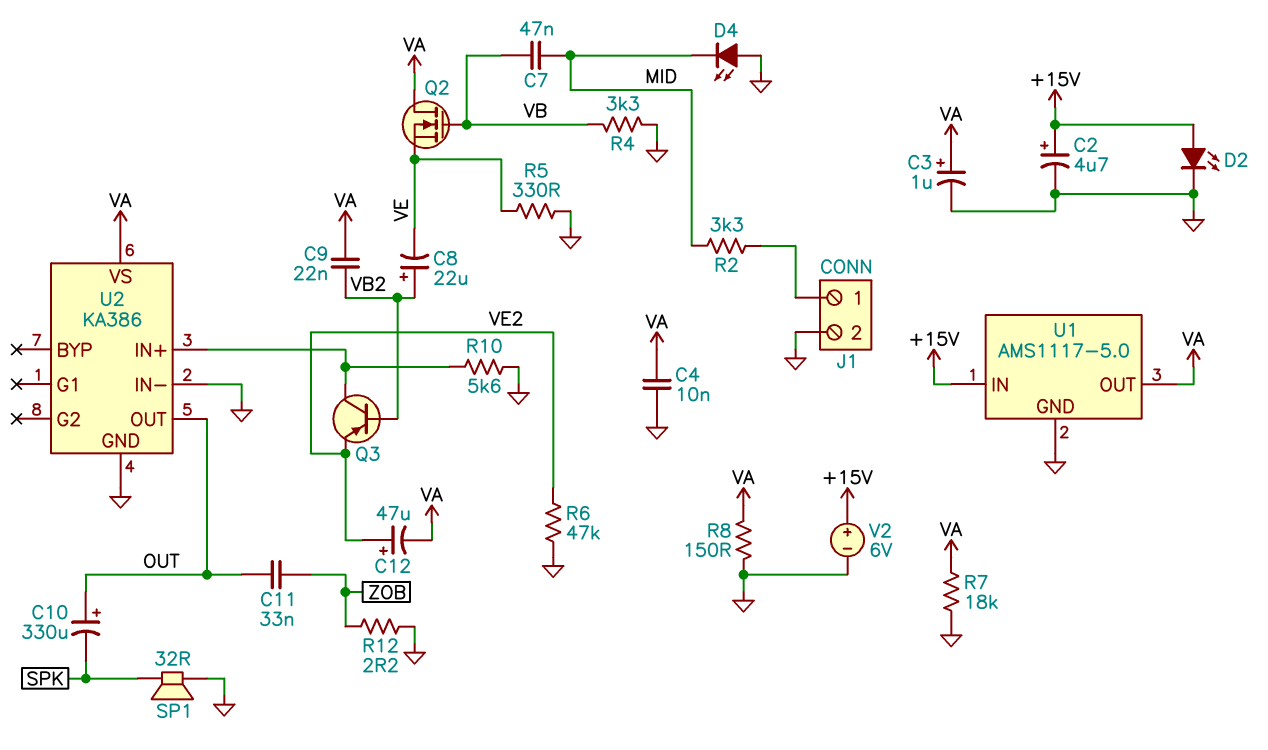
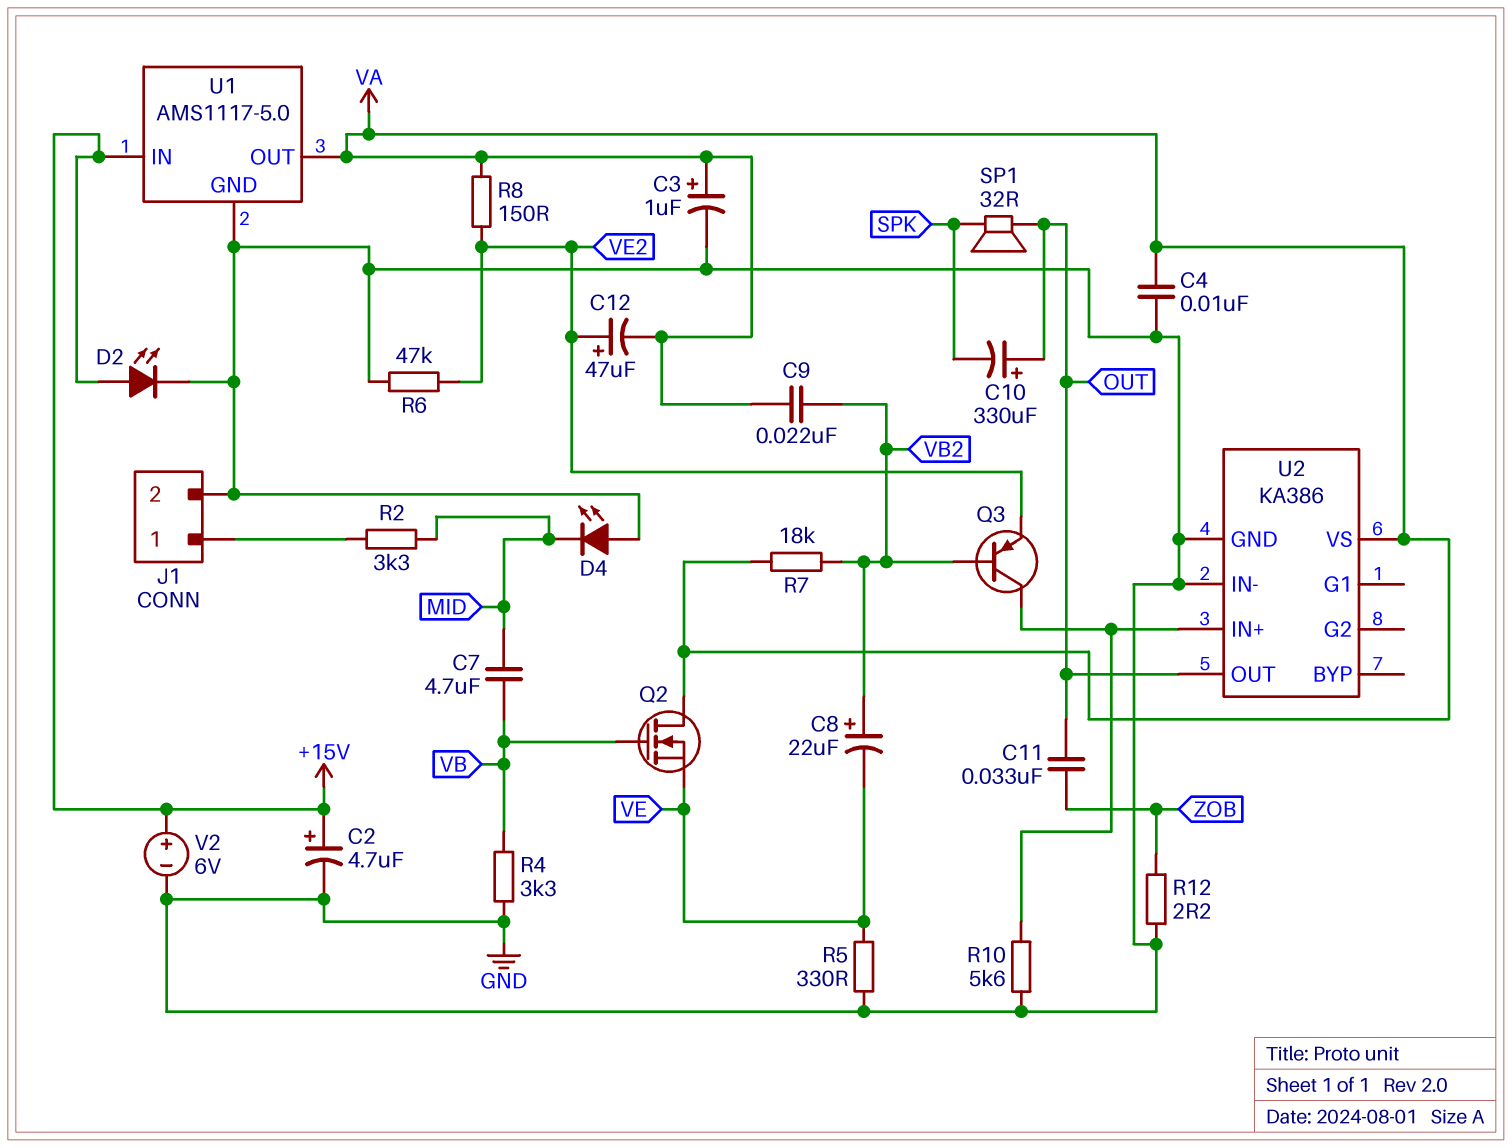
C7: 47nF (MID, VB) -> 4.7uF (MID, VB)
R7: 18k (GND, VA) -> 18k (VA, VB2)
R8: 150 (GND, VA) -> 150 (VA, VE2)
SP1: speaker 32R (GND, SPK) -> speaker 32R (OUT, SPK)

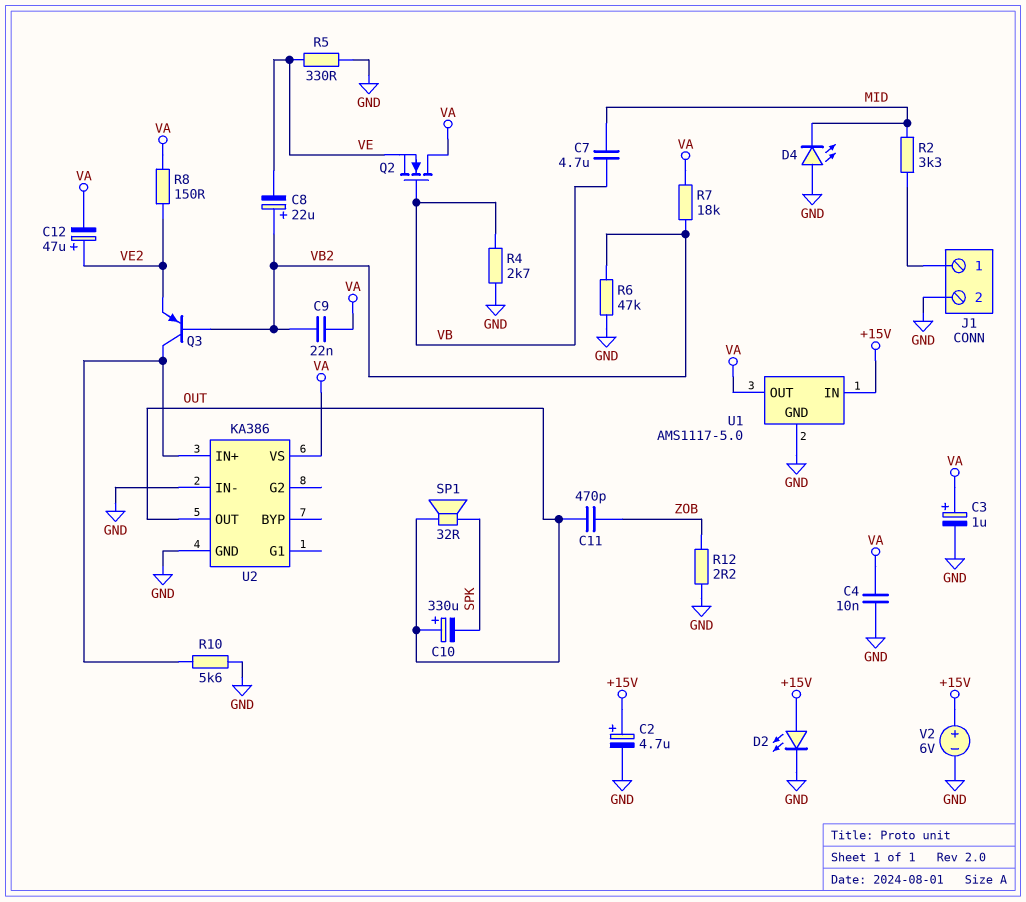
C11: 33nF (OUT, ZOB) -> 470pF (OUT, ZOB)
R4: 3.3k (GND, VB) -> 2.7k (GND, VB)
R6: 47k (GND, VE2) -> 47k (GND, VB2)

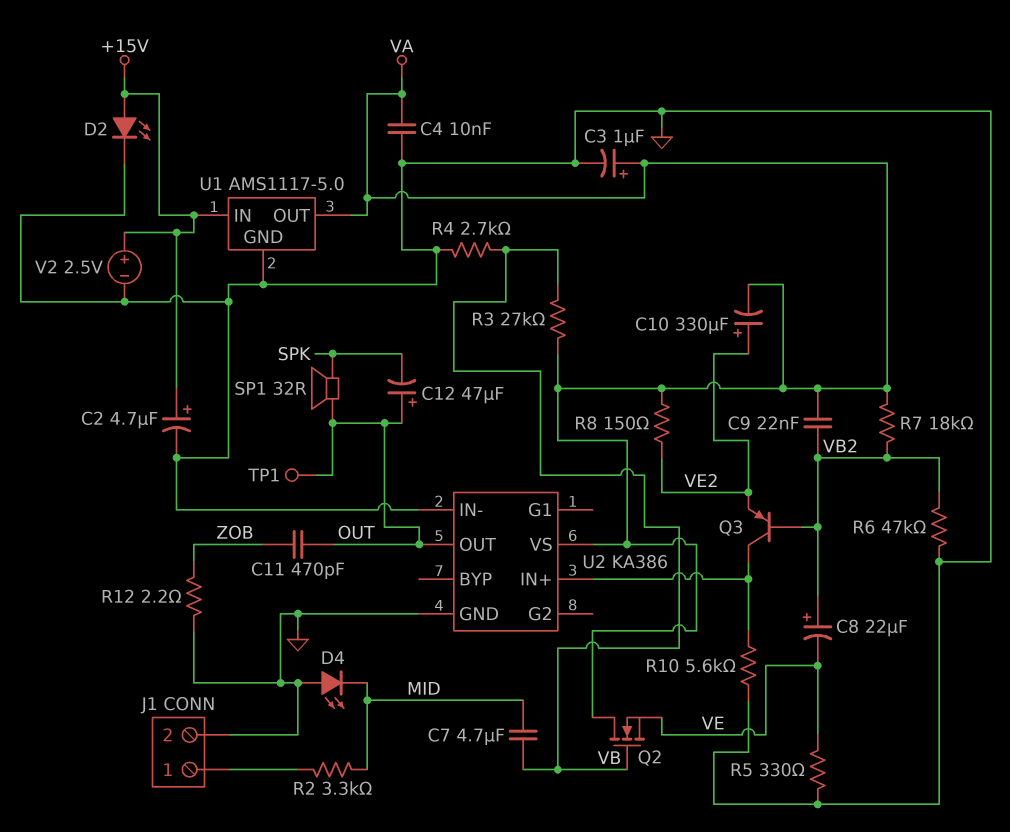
C10: 330uF (plus OUT, minus SPK) -> 330uF (plus VE2, minus VA)
C12: 47uF (plus VE2, minus VA) -> 47uF (plus OUT, minus SPK)
R3: none -> 27k (VA, VB)
TP1: none -> test point (OUT)
V2: 6V (plus +15V, minus GND) -> 2.5V (plus +15V, minus GND)

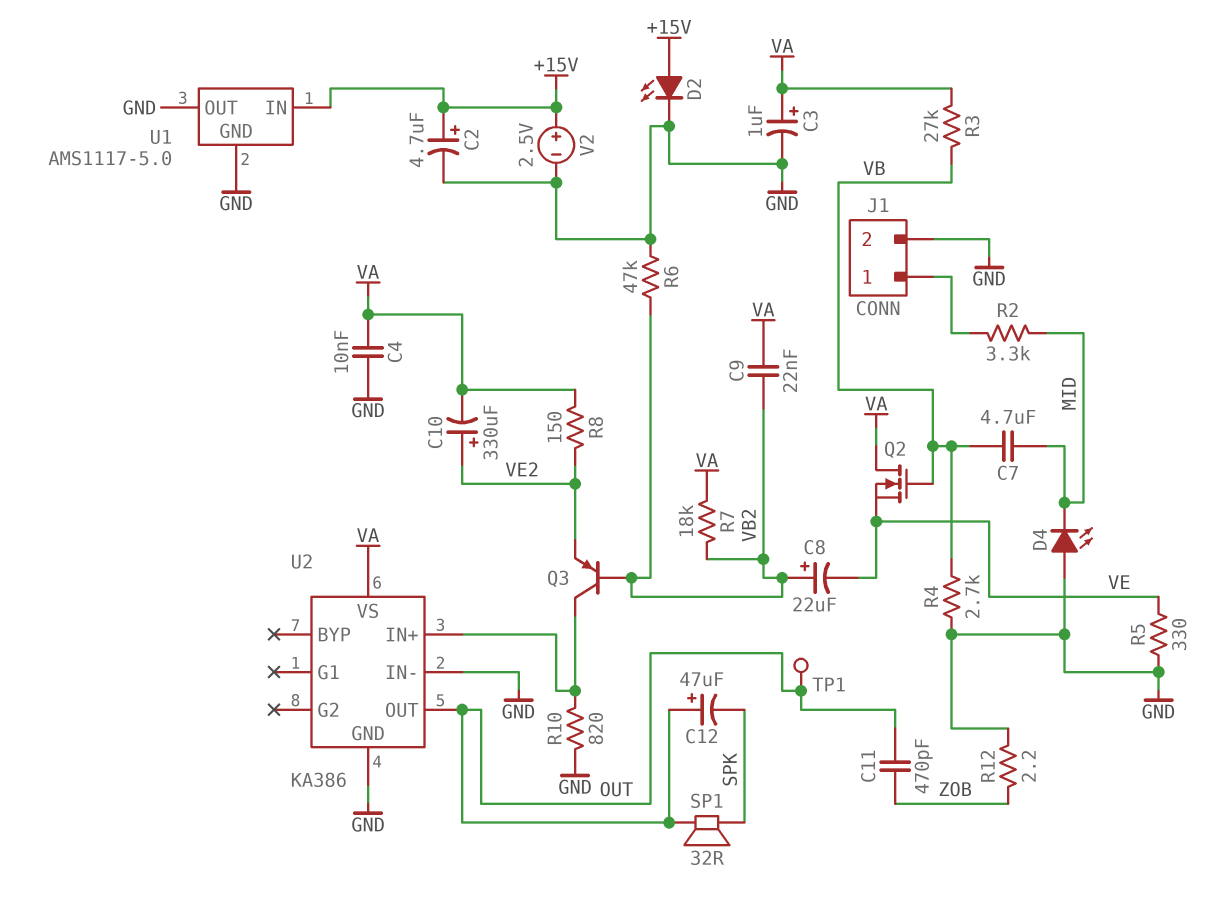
R10: 5.6k (GND, U2/IN+) -> 820 (GND, U2/IN+)
U1 pin OUT: VA -> GND

